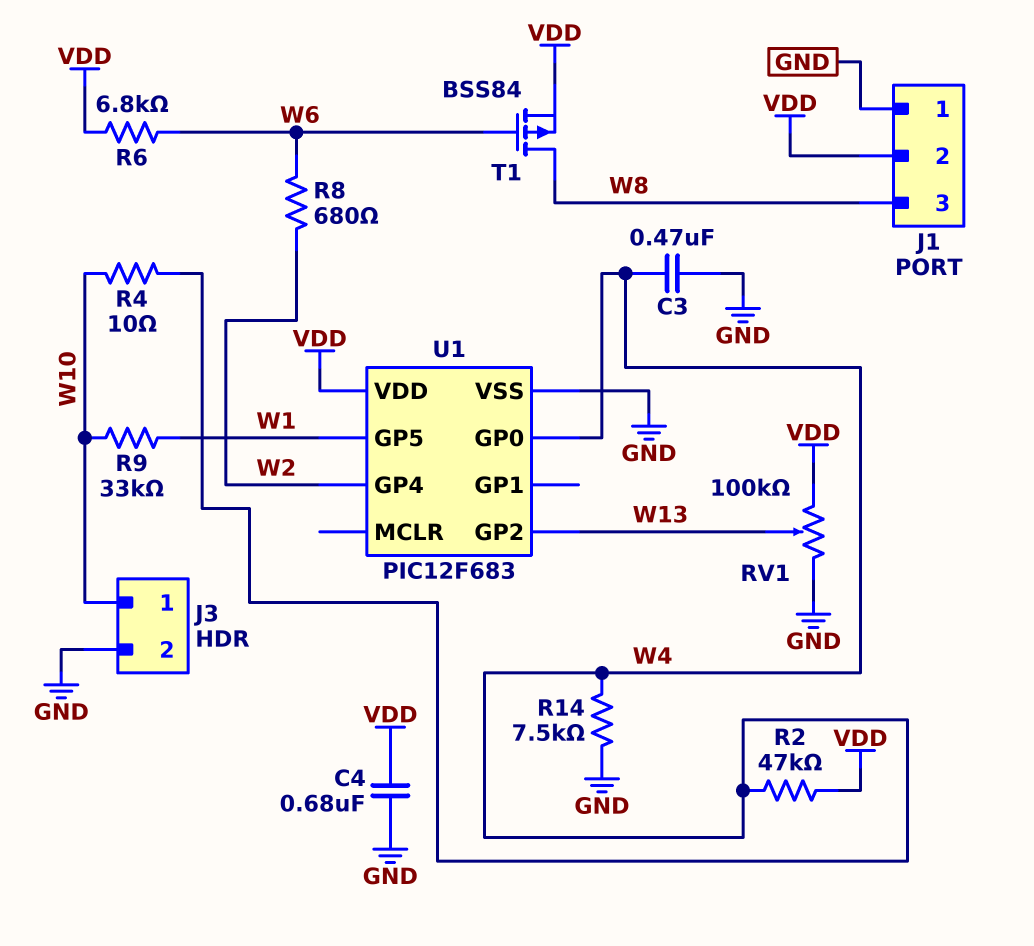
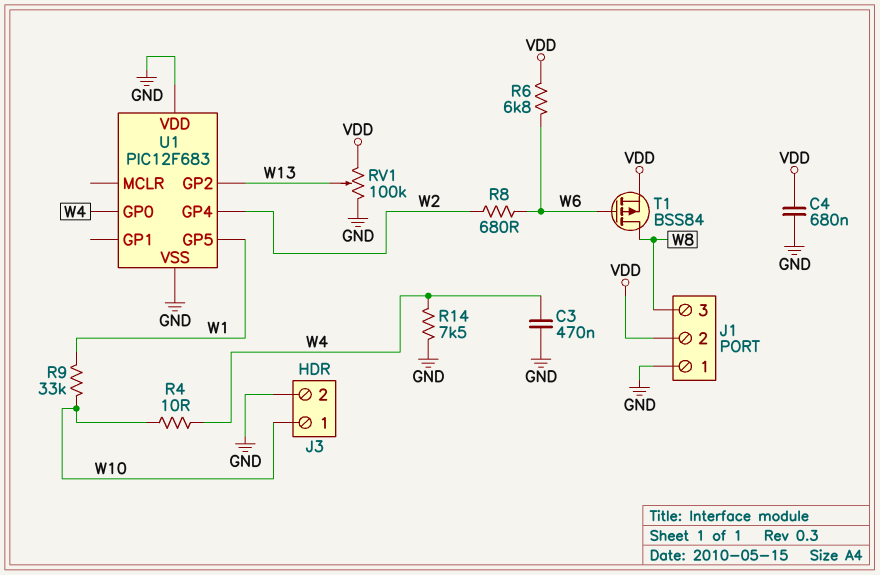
R2: 47k (VDD, W4) -> none
U1 pin VDD: VDD -> GND

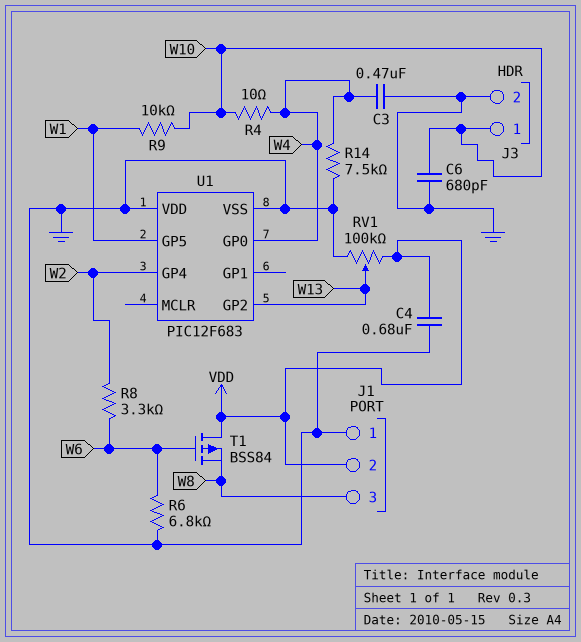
C6: none -> 680pF (GND, W10)
R6: 6.8k (VDD, W6) -> 6.8k (GND, W6)
R8: 680 (W2, W6) -> 3.3k (W2, W6)
R9: 33k (W1, W10) -> 10k (W1, W10)
T1: PMOS BSS84 (G W6, D W8, S VDD) -> PMOS BSS84 (G W6, D VDD, S W8)

